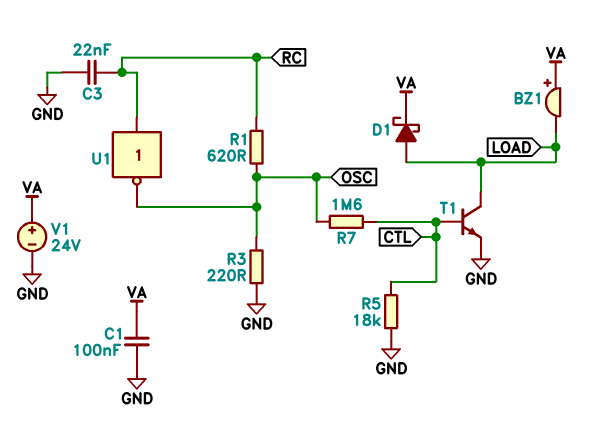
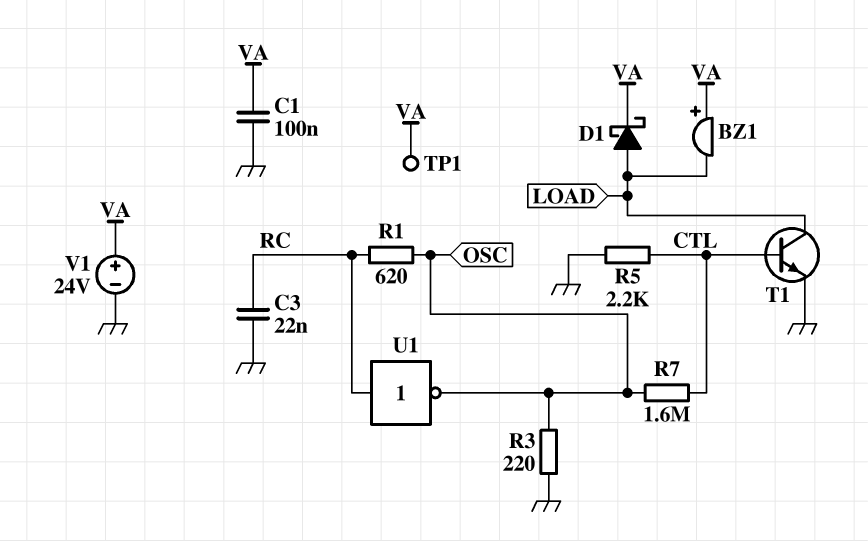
R5: 18k (CTL, GND) -> 2.2k (CTL, GND)
TP1: none -> test point (VA)

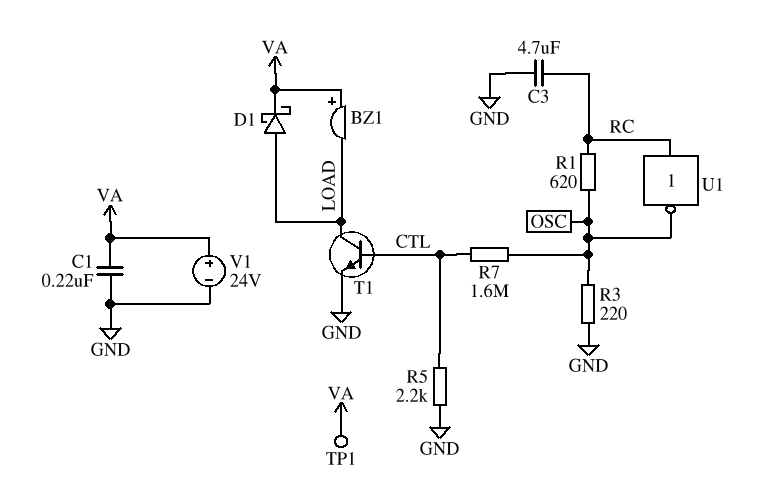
C1: 100nF (GND, VA) -> 220nF (GND, VA)
C3: 22nF (GND, RC) -> 4.7uF (GND, RC)

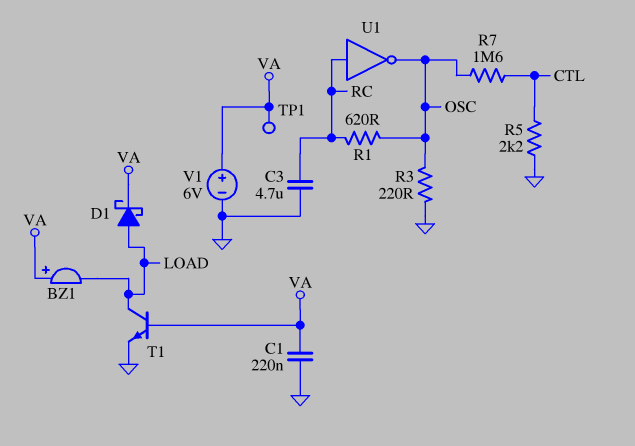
T1: NPN (B CTL, C LOAD, E GND) -> NPN (B VA, C LOAD, E GND)
V1: 24V (plus VA, minus GND) -> 6V (plus VA, minus GND)

